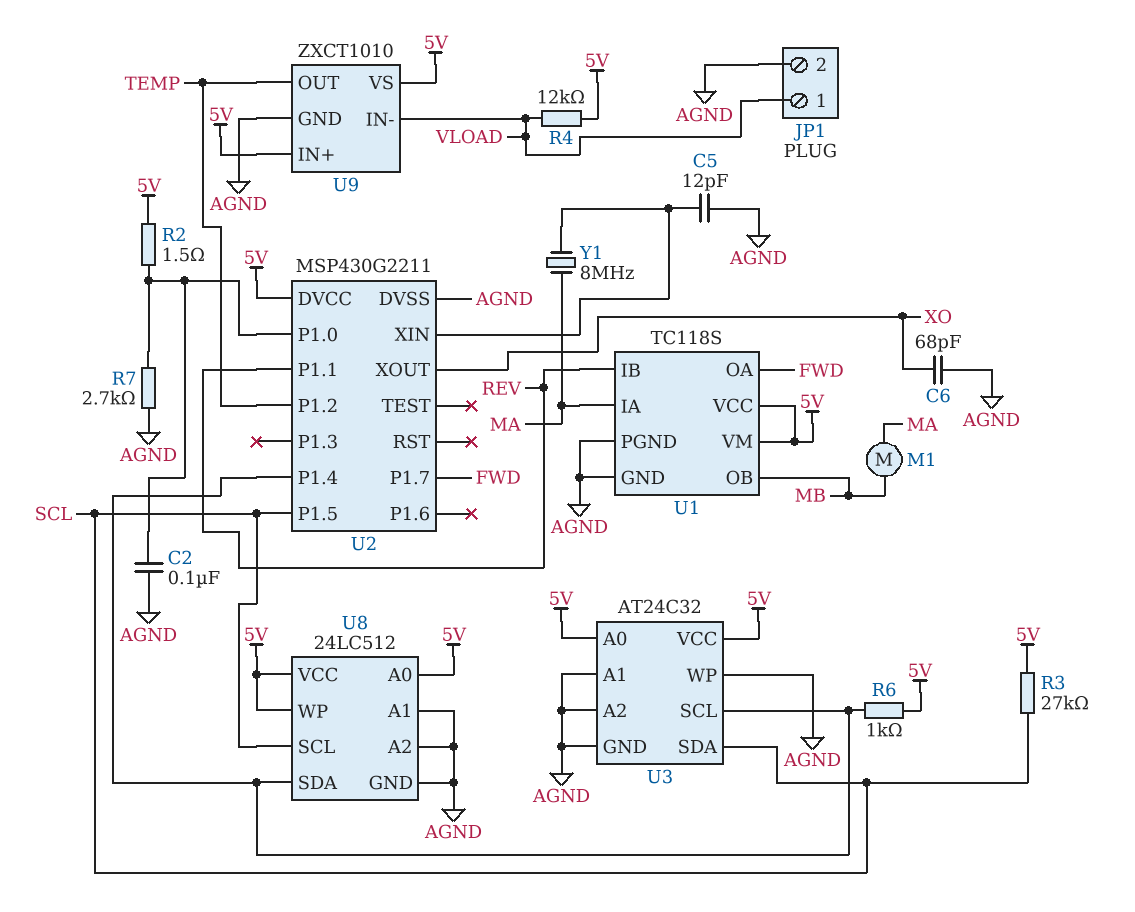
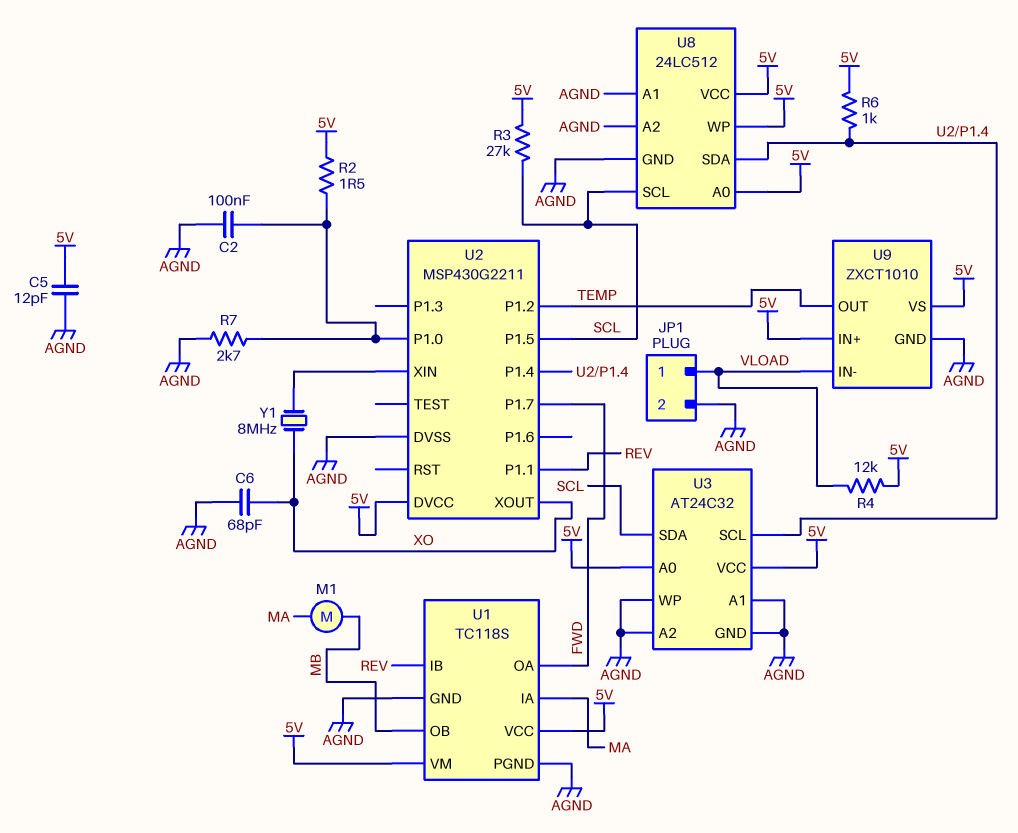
C5: 12pF (AGND, U2/XIN) -> 12pF (5V, AGND)
Y1: 8MHz (MA, U2/XIN) -> 8MHz (U2/XIN, XO)

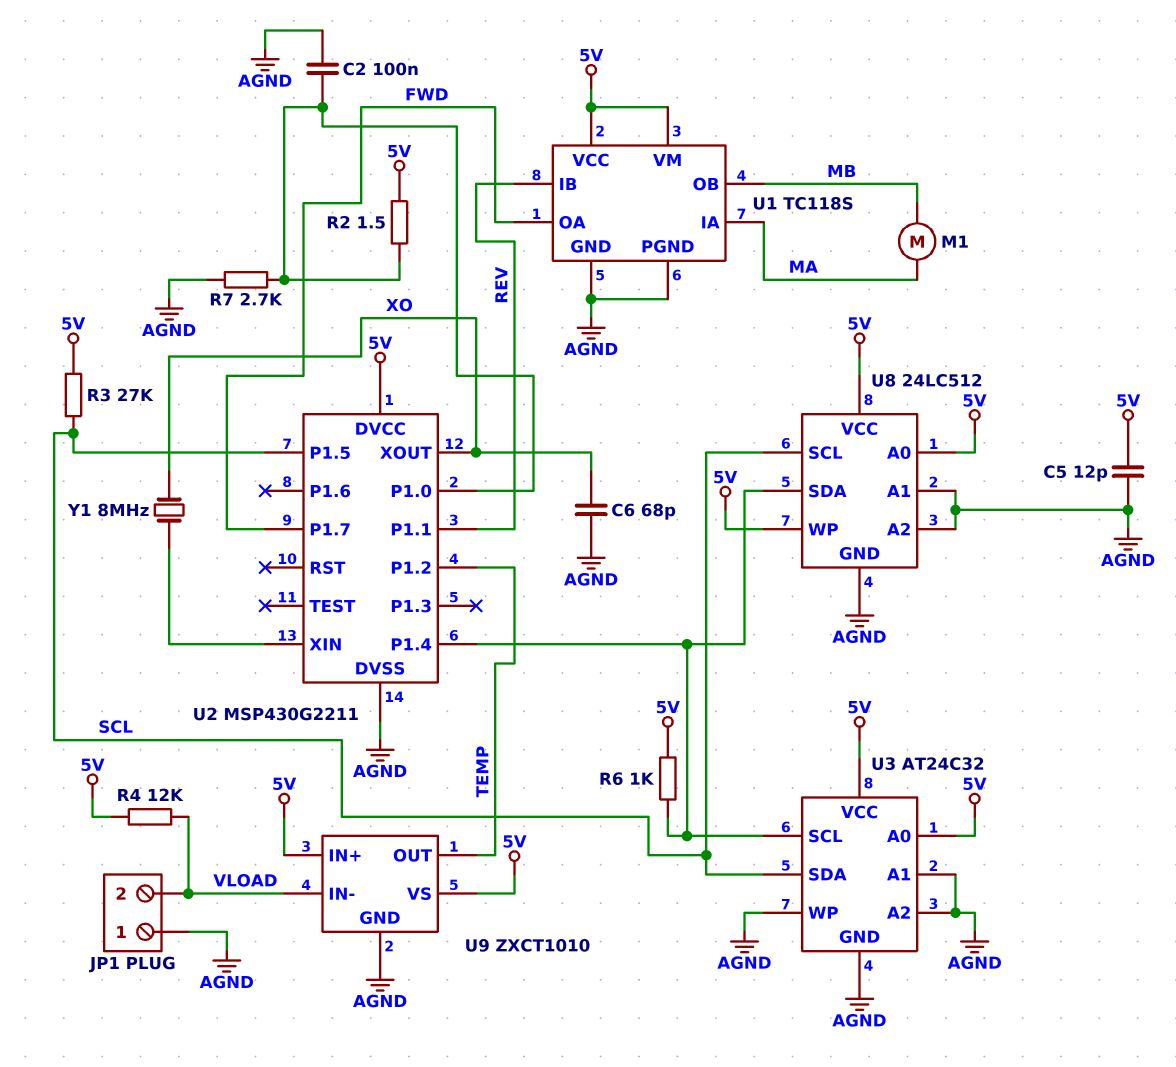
JP1 pin 1: VLOAD -> AGND
JP1 pin 2: AGND -> VLOAD

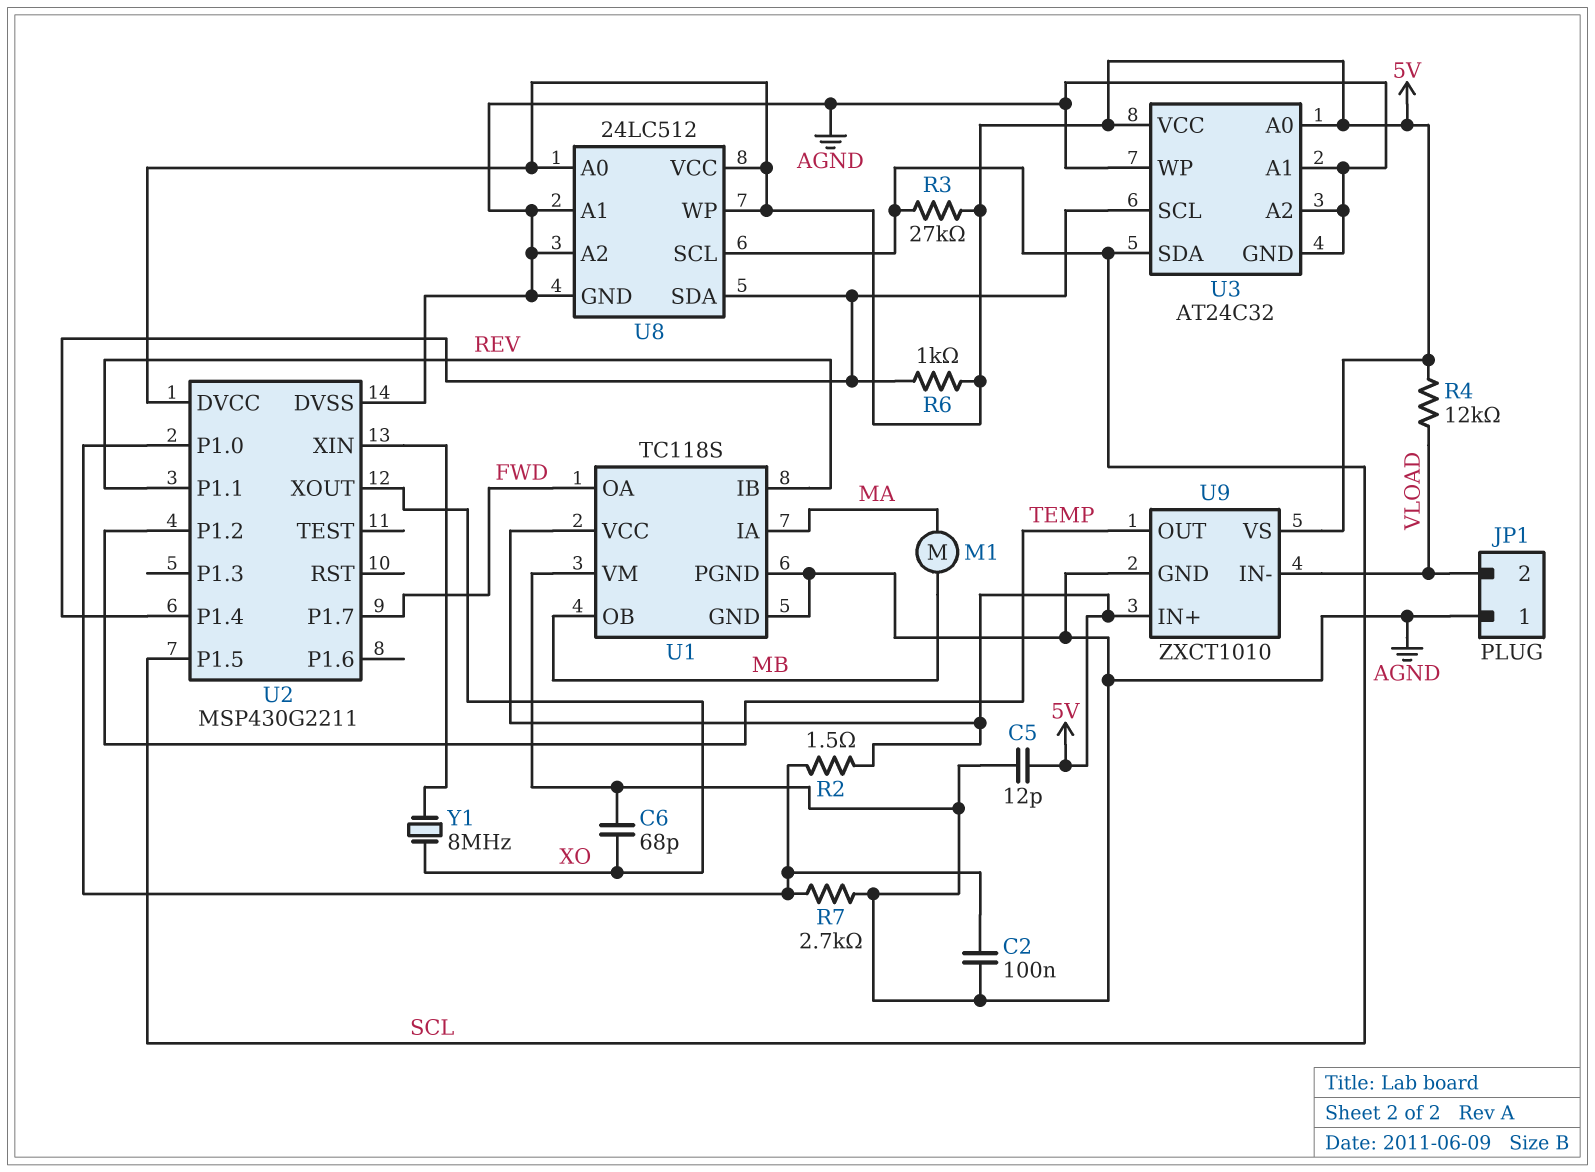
U1 pin VM: 5V -> AGND

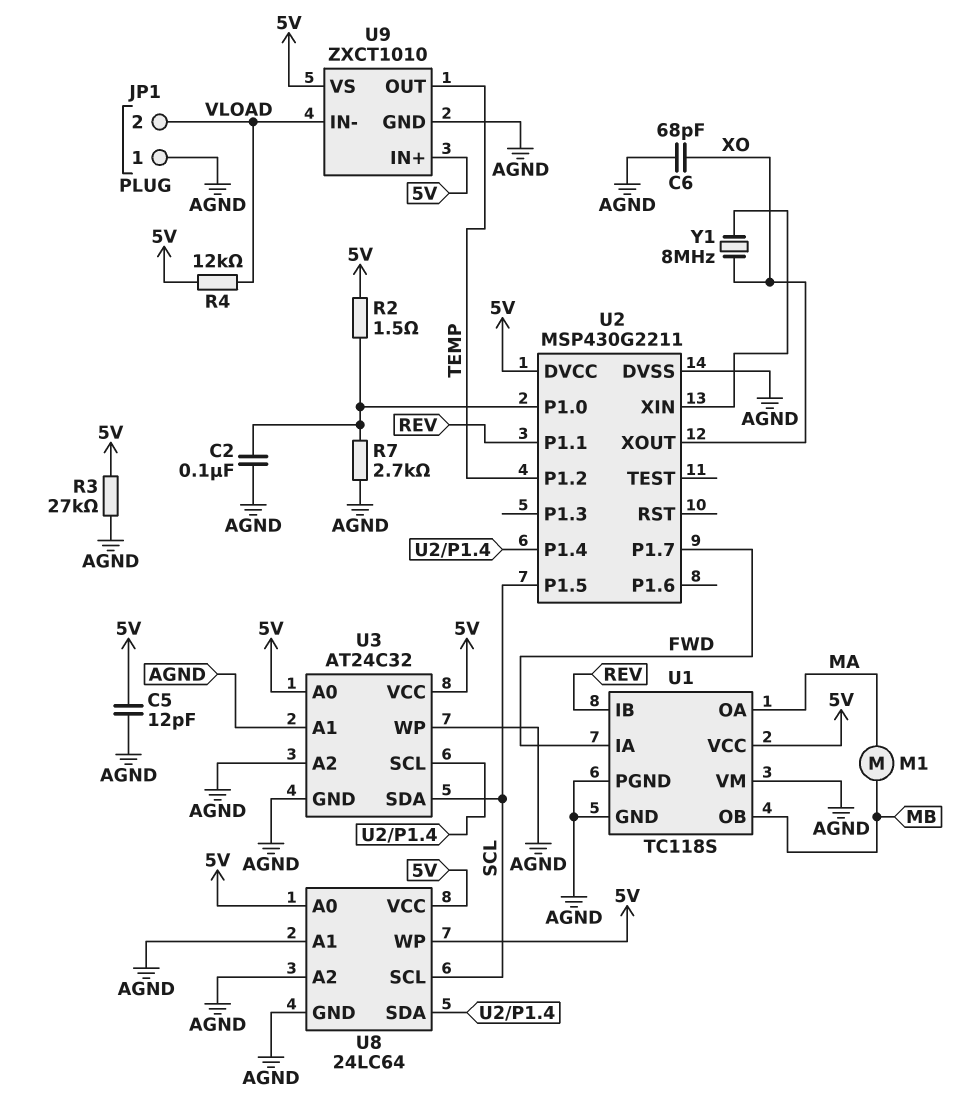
R3: 27k (5V, SCL) -> 27k (5V, AGND)
R6: 1k (5V, U2/P1.4) -> none
U1 pin IA: MA -> FWD
U1 pin OA: FWD -> MA
U8: 24LC512 -> 24LC64

